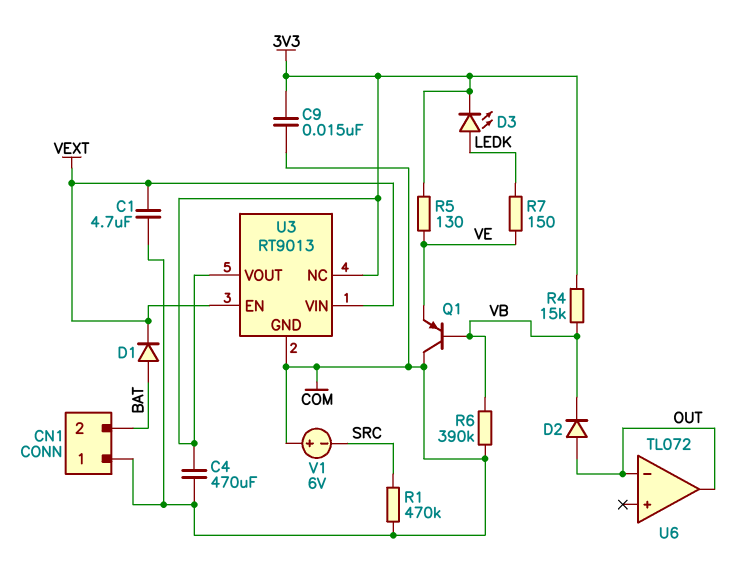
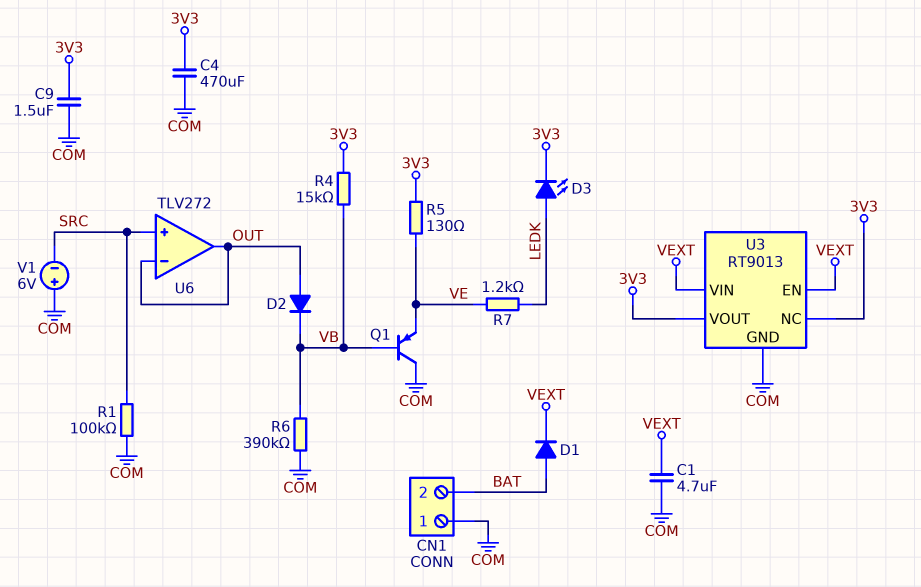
C9: 15nF (3V3, COM) -> 1.5uF (3V3, COM)
R1: 470k (COM, SRC) -> 100k (COM, SRC)
R7: 150 (LEDK, VE) -> 1.2k (LEDK, VE)
U6: TL072 -> TLV272
U6 pin in+: none -> SRC

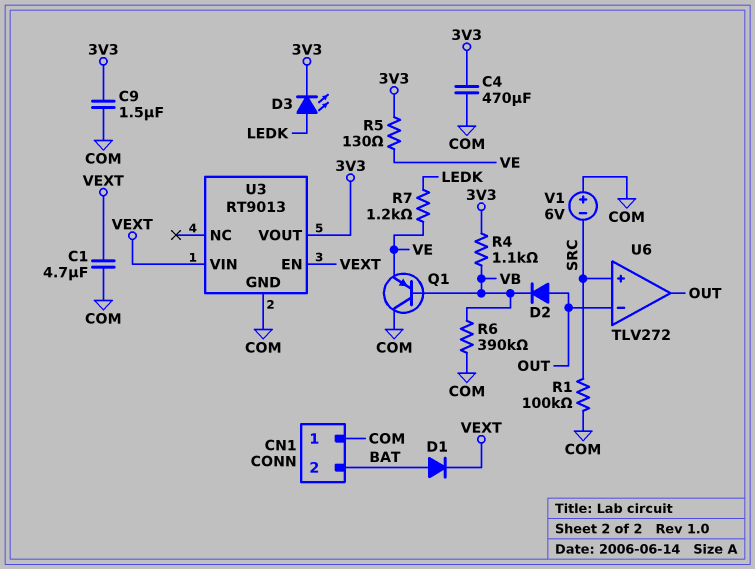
R4: 15k (3V3, VB) -> 1.1k (3V3, VB)
U3 pin NC: 3V3 -> none

